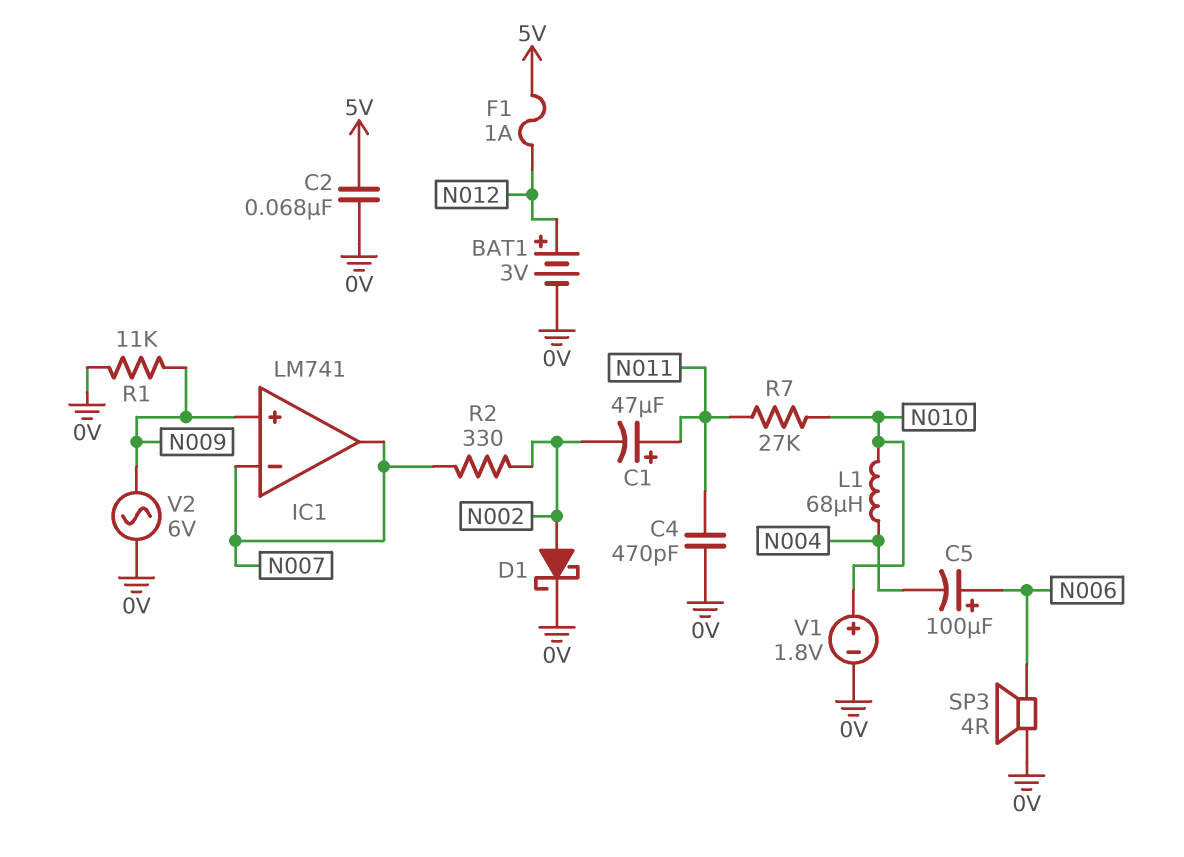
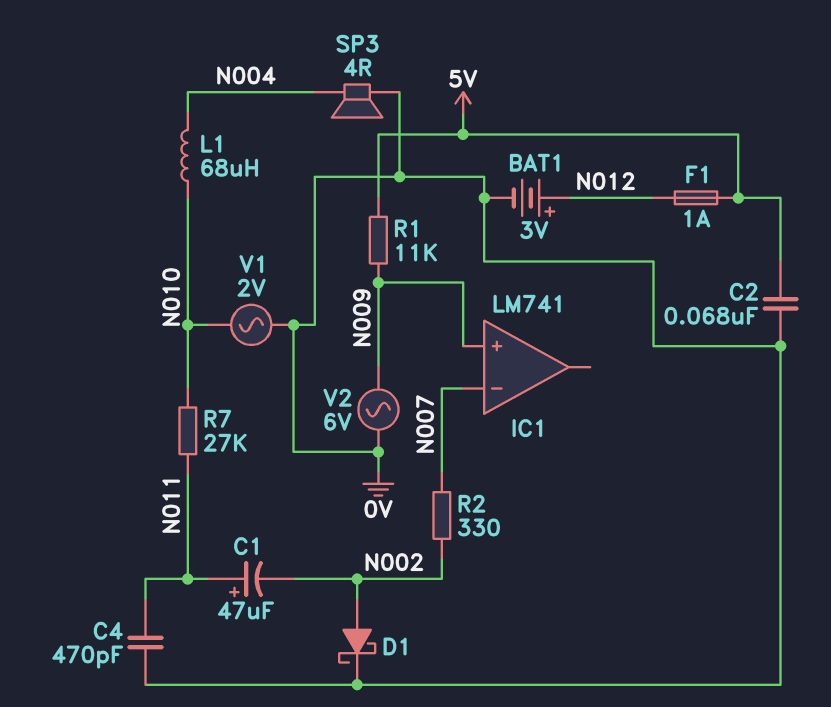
C5: 100uF (plus N006, minus N004) -> none
IC1 pin out: N007 -> none
R1: 11k (0V, N009) -> 11k (5V, N009)
SP3: speaker 4R (0V, N006) -> speaker 4R (0V, N004)
V1: 1.8V (plus N010, minus 0V) -> AC 2V (0V, N010)

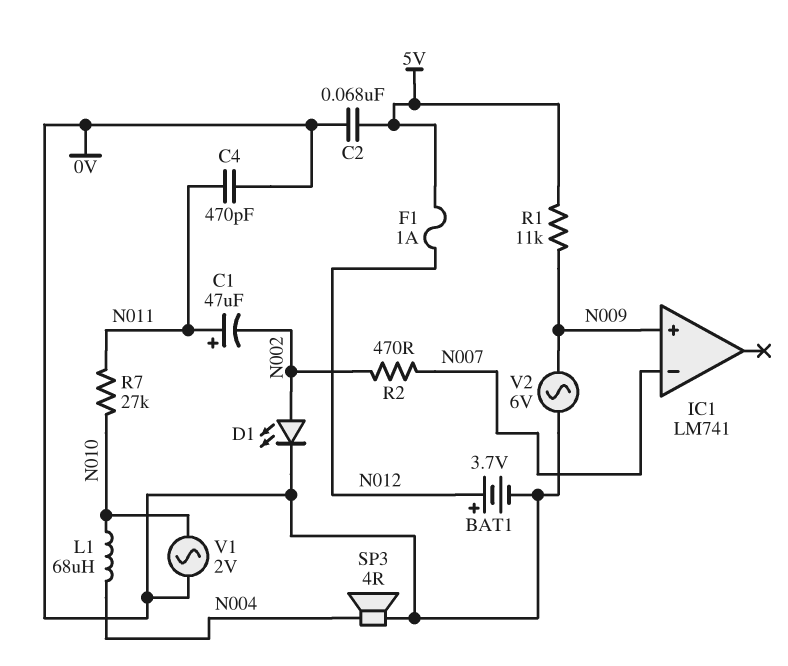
BAT1: 3V (plus N012, minus 0V) -> 3.7V (plus N012, minus 0V)
D1: schottky (A N002, K 0V) -> LED (A N002, K 0V)
R2: 330 (N002, N007) -> 470 (N002, N007)

